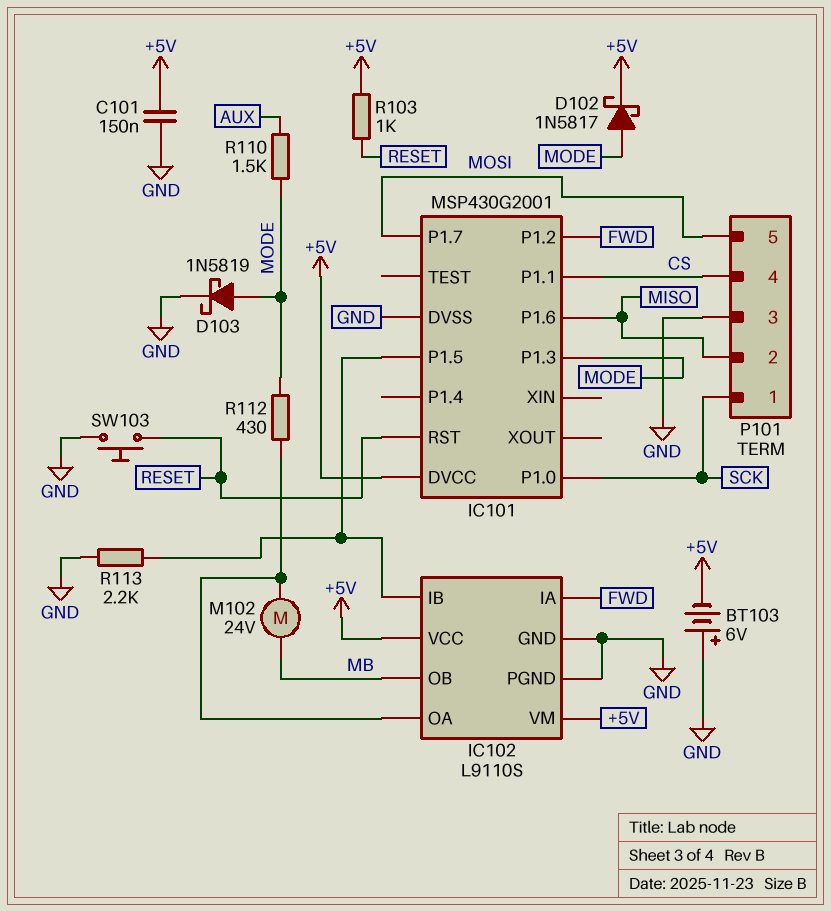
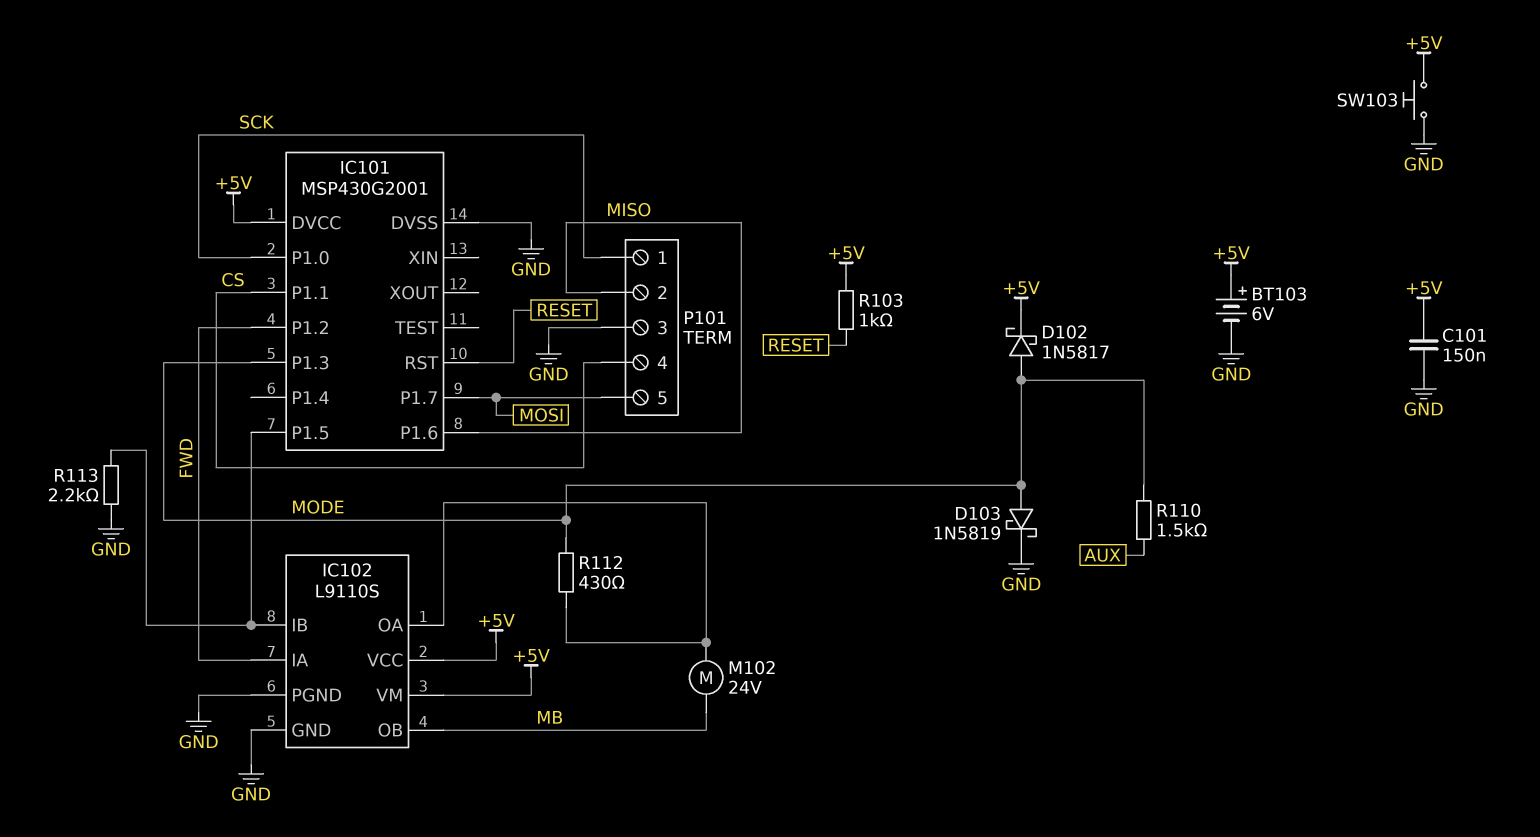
BT103: 6V (plus GND, minus +5V) -> 6V (plus +5V, minus GND)
SW103: button (GND, RESET) -> button (+5V, GND)

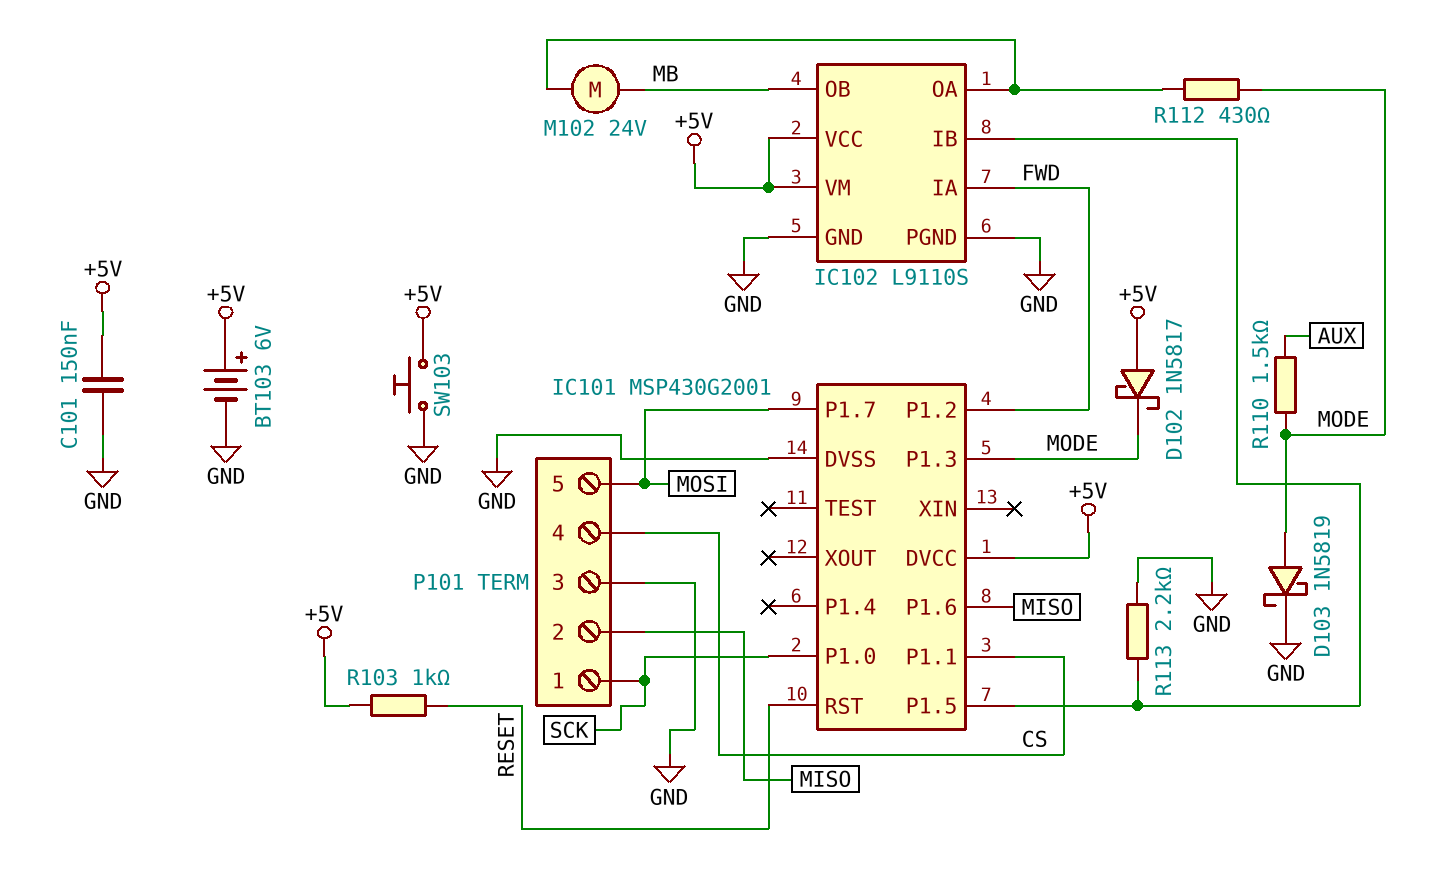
D102: schottky 1N5817 (A MODE, K +5V) -> schottky 1N5817 (A +5V, K MODE)

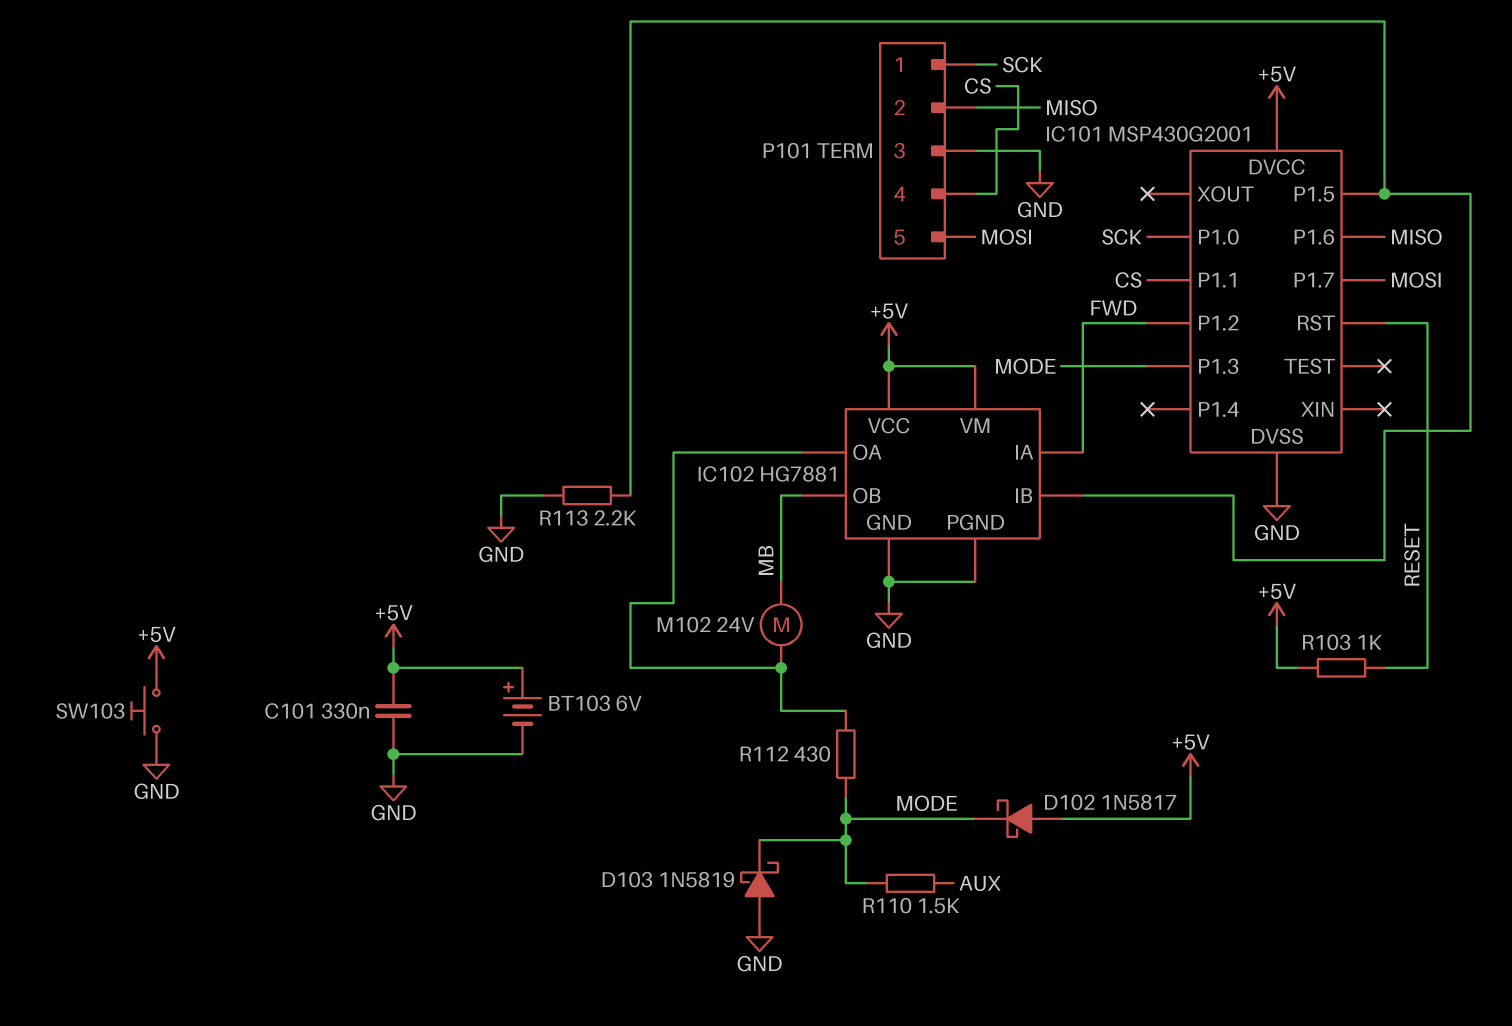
C101: 150nF (+5V, GND) -> 330nF (+5V, GND)
D103: schottky 1N5819 (A MODE, K GND) -> schottky 1N5819 (A GND, K MODE)
IC102: L9110S -> HG7881

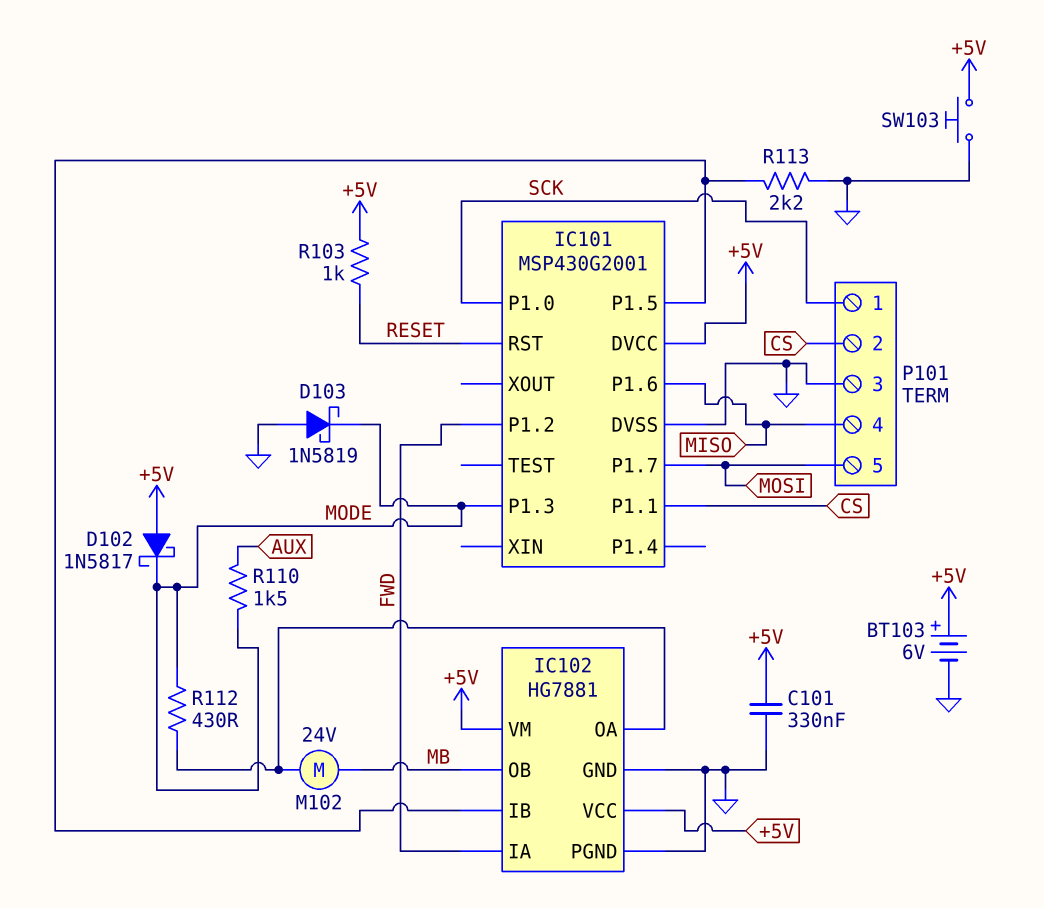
P101 pin 2: MISO -> CS
P101 pin 4: CS -> MISO

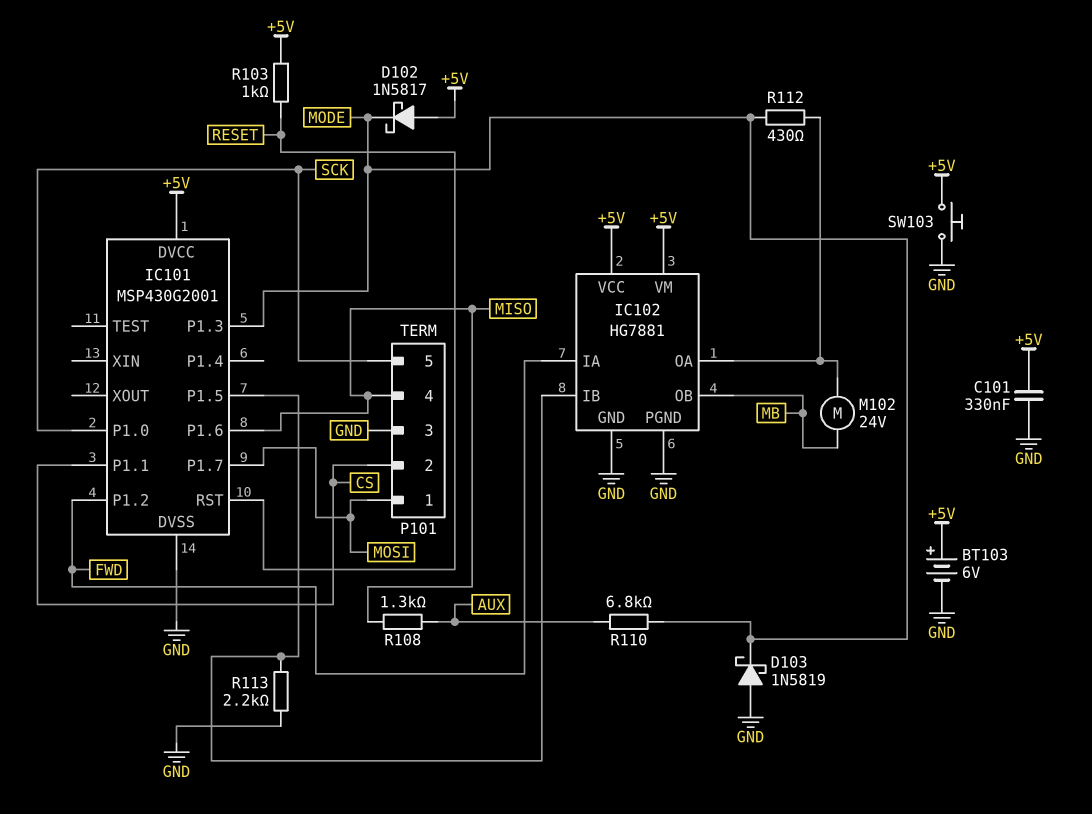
P101 pin 1: SCK -> MOSI
P101 pin 5: MOSI -> SCK
R108: none -> 1.3k (AUX, MISO)
R110: 1.5k (AUX, MODE) -> 6.8k (AUX, MODE)

